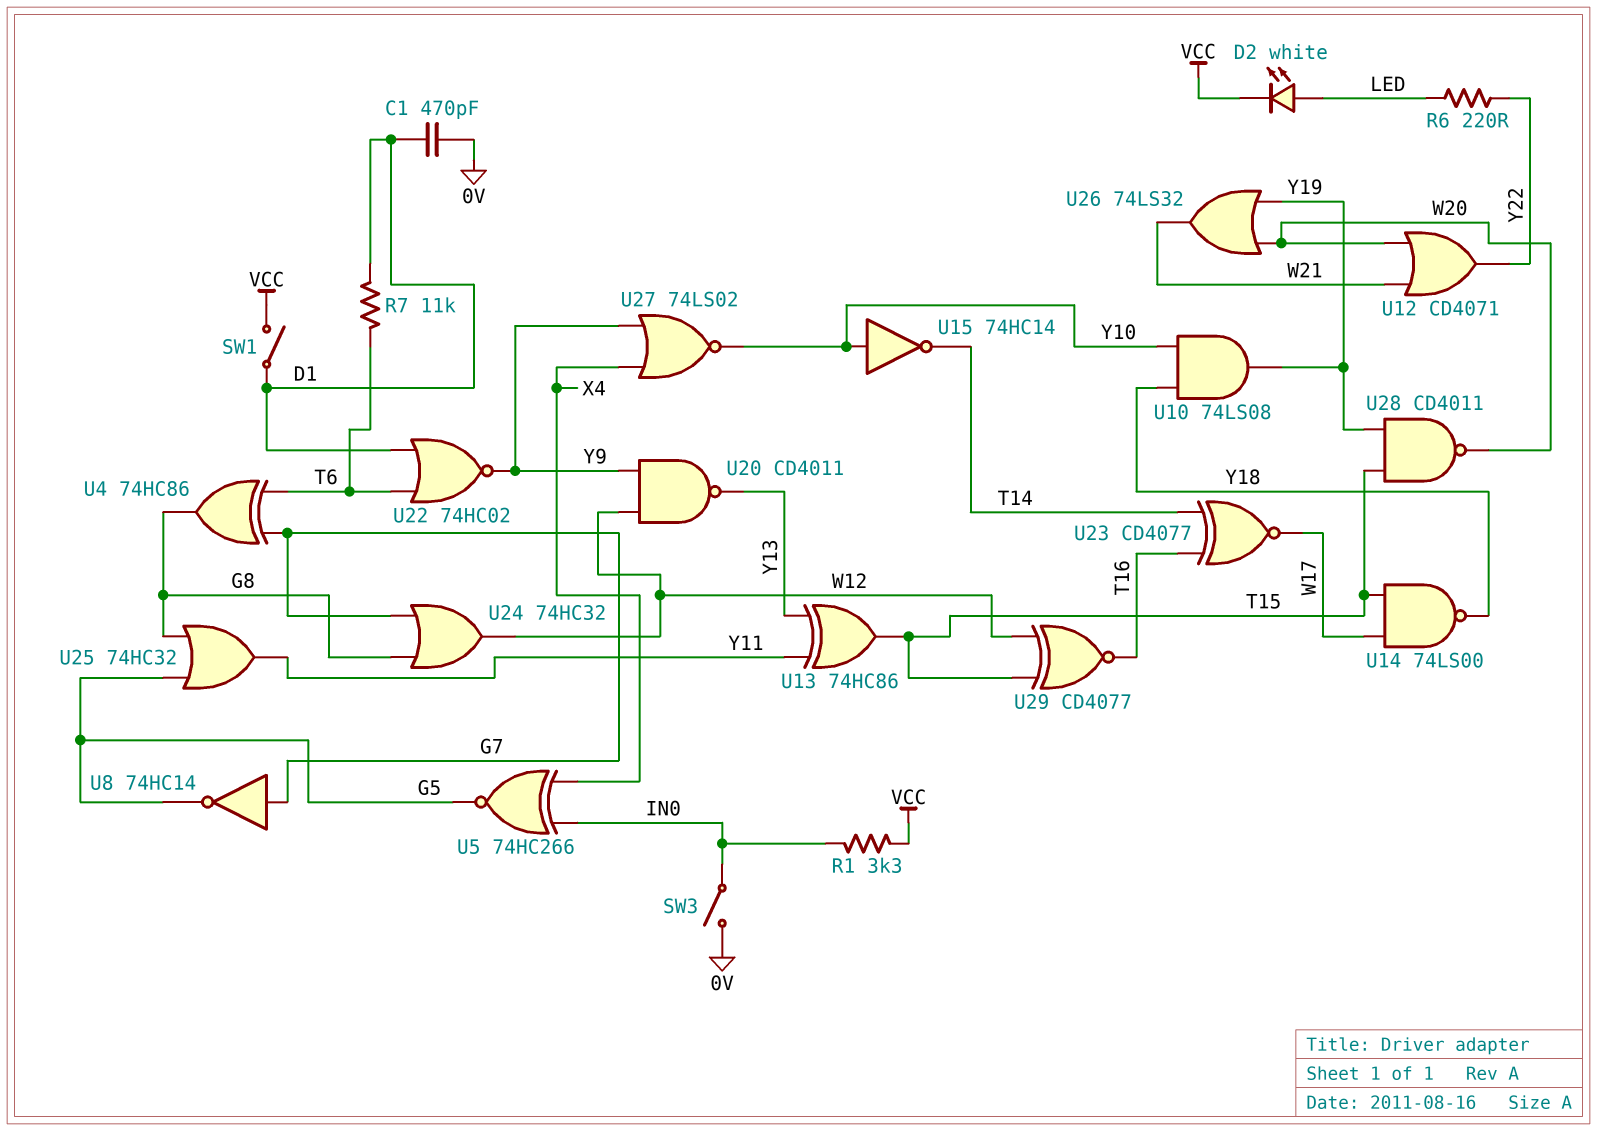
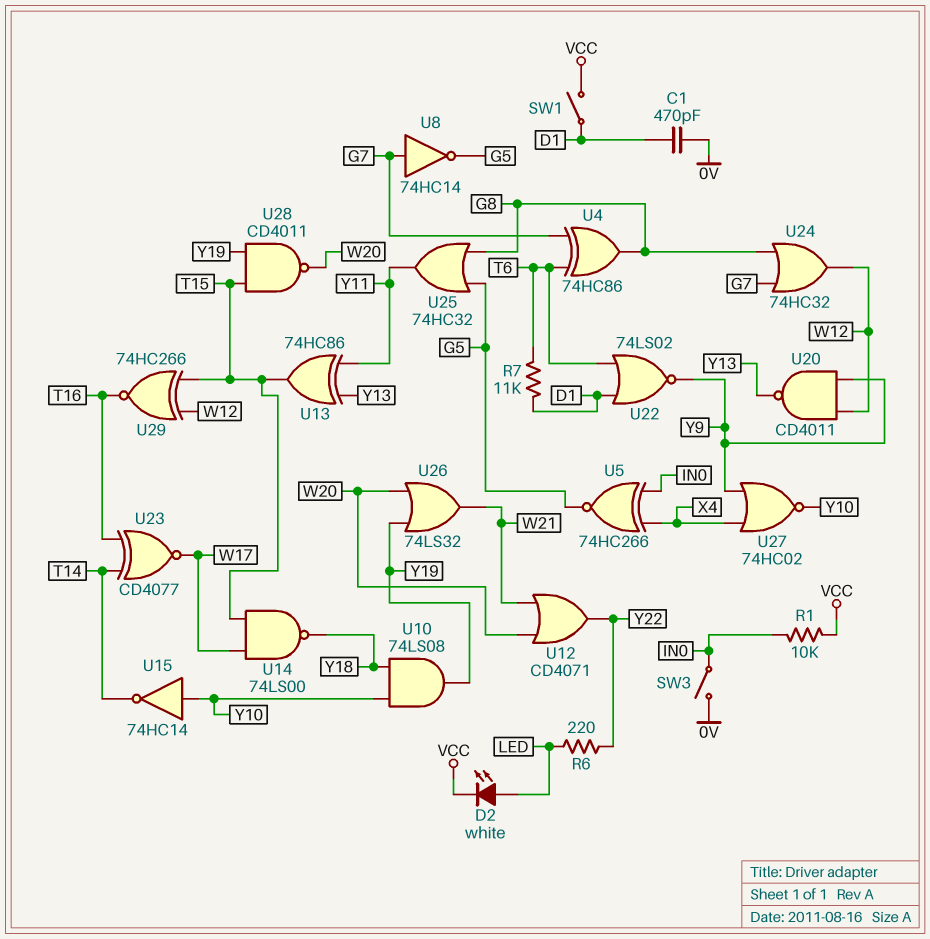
R1: 3.3k (IN0, VCC) -> 10k (IN0, VCC)
U22: NOR 74HC02 (in D1, in T6, out Y9) -> NOR 74LS02 (in D1, in T6, out Y9)
U27: NOR 74LS02 (in X4, in Y9, out Y10) -> NOR 74HC02 (in X4, in Y9, out Y10)
U29: XNOR CD4077 (in T15, in W12, out T16) -> XNOR 74HC266 (in T15, in W12, out T16)

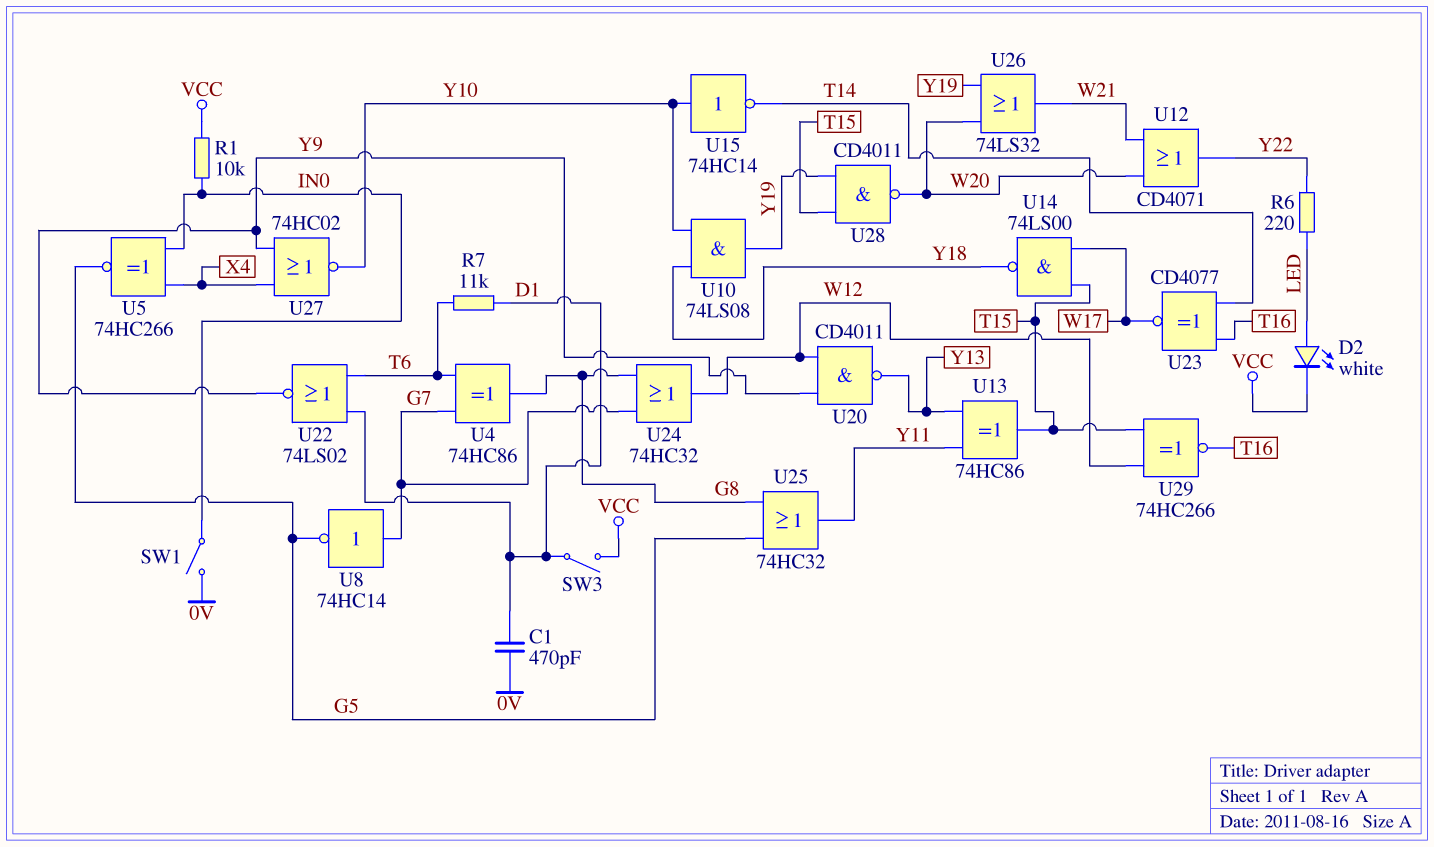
SW1: switch (D1, VCC) -> switch (0V, IN0)
SW3: switch (0V, IN0) -> switch (D1, VCC)

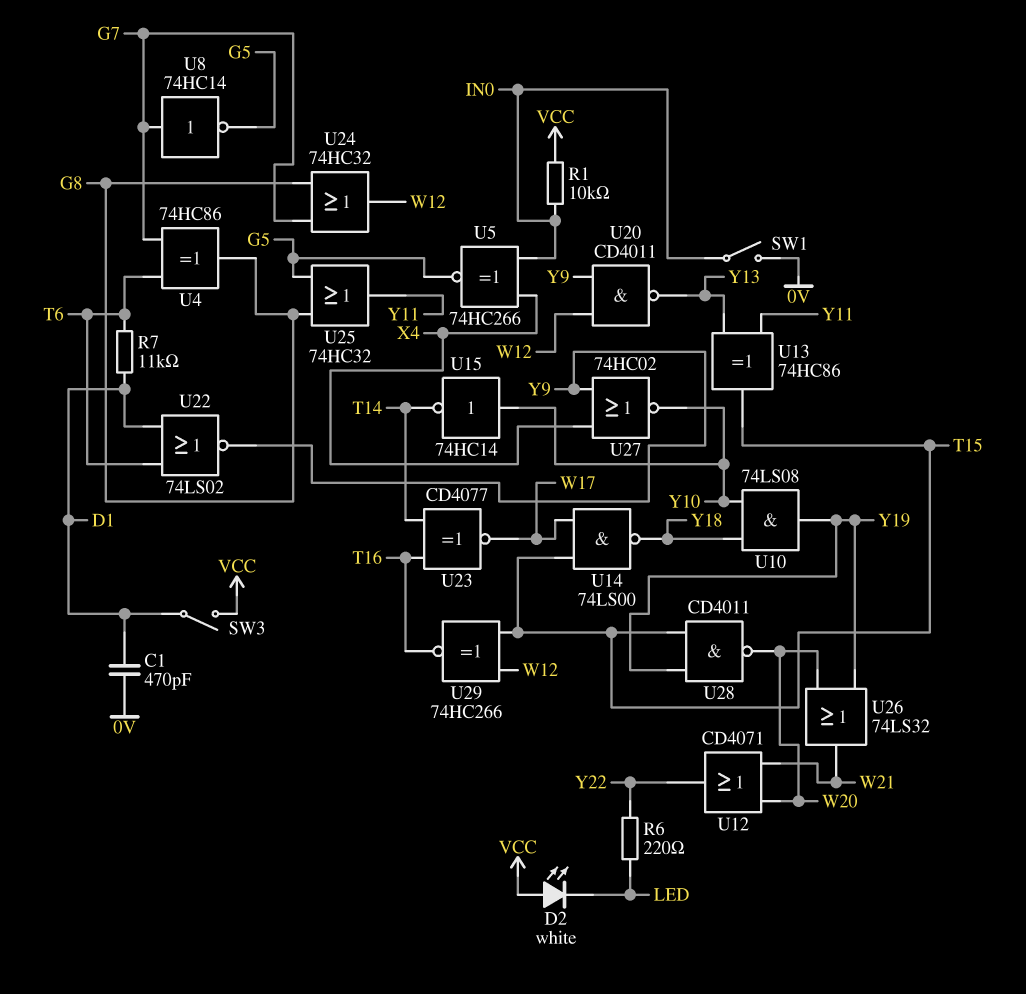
D2: LED white (A LED, K VCC) -> LED white (A VCC, K LED)

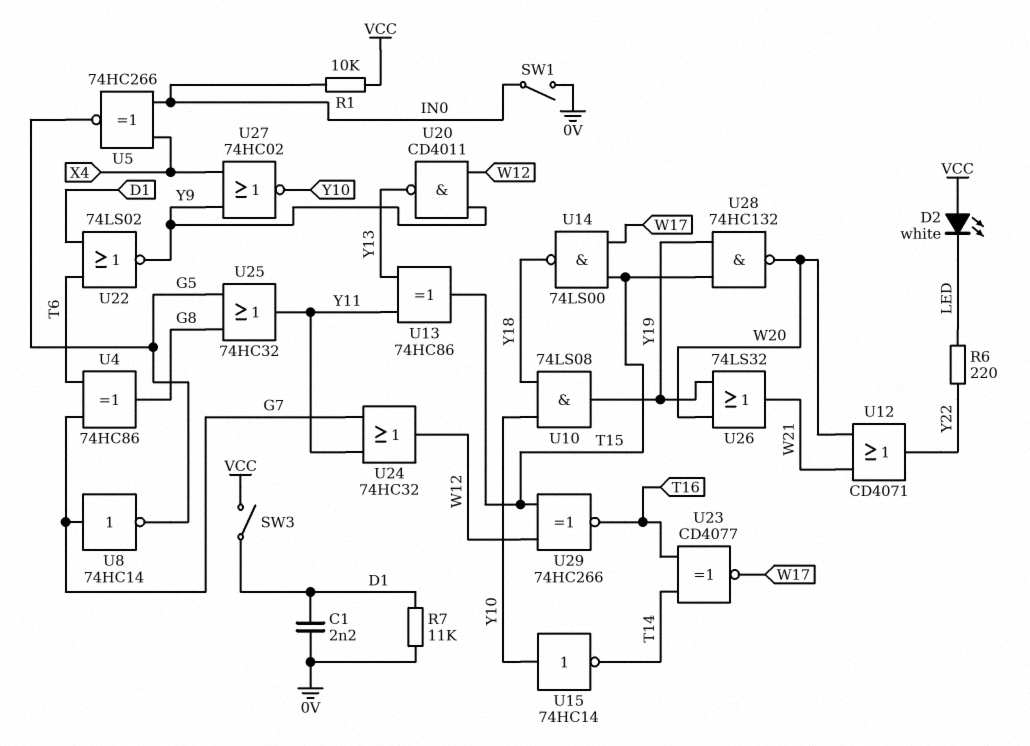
C1: 470pF (0V, D1) -> 2.2nF (0V, D1)
R7: 11k (D1, T6) -> 11k (0V, D1)
U24: OR 74HC32 (in G7, in G8, out W12) -> OR 74HC32 (in G7, in Y11, out W12)
U28: NAND CD4011 (in T15, in Y19, out W20) -> NAND 74HC132 (in T15, in Y19, out W20)

